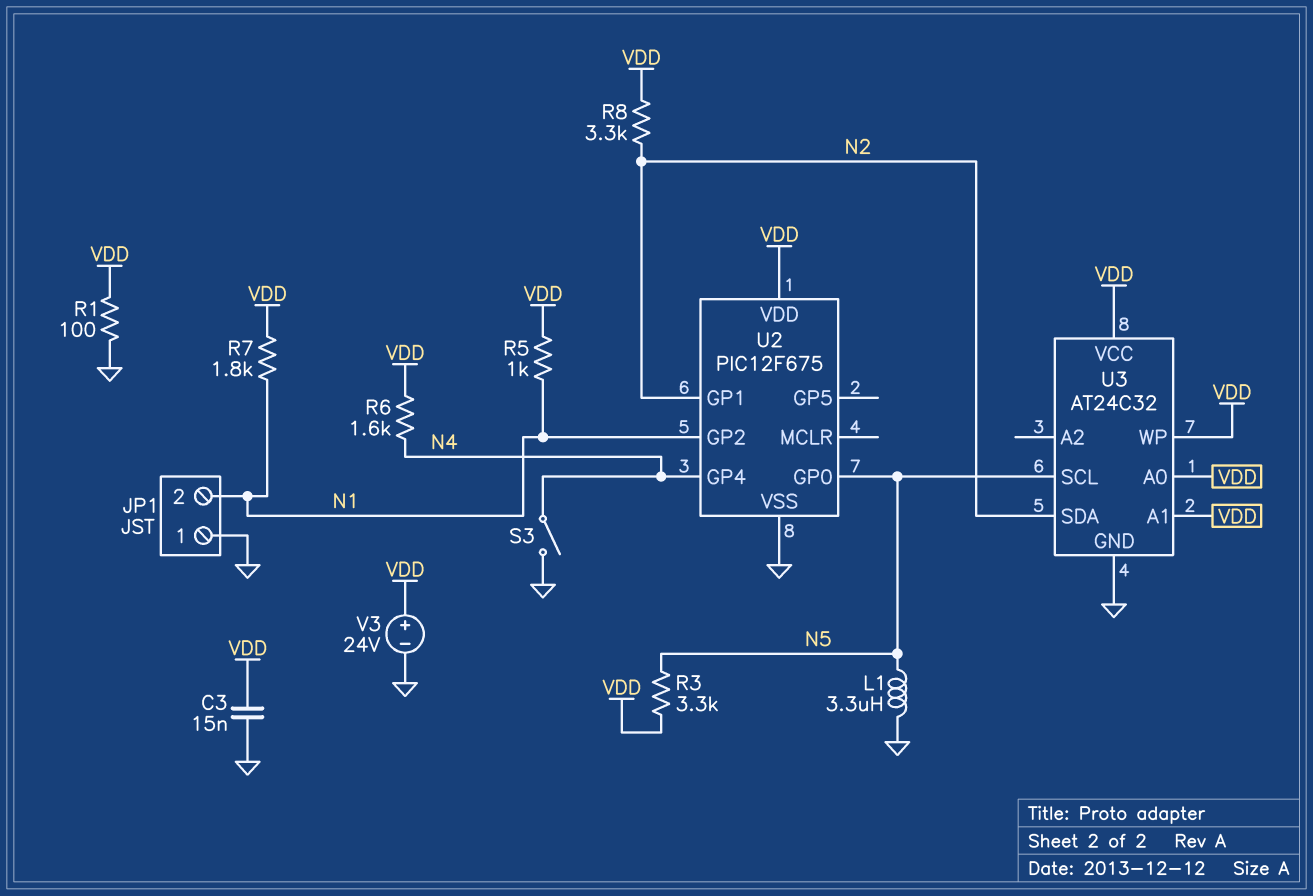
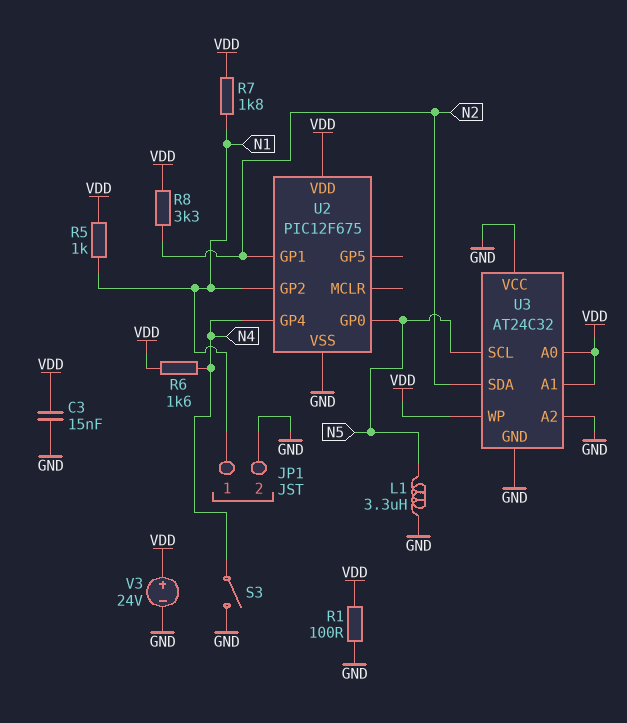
JP1 pin 1: GND -> N1
JP1 pin 2: N1 -> GND
R3: 3.3k (N5, VDD) -> none
U3 pin A2: none -> GND
U3 pin VCC: VDD -> GND

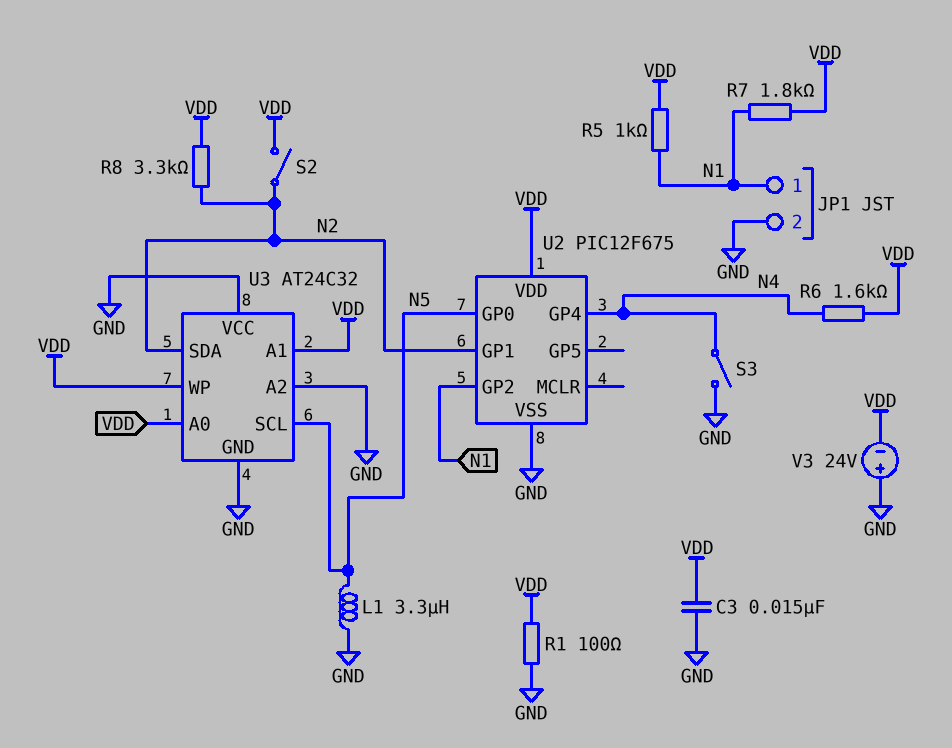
S2: none -> switch (N2, VDD)
V3: 24V (plus VDD, minus GND) -> 24V (plus GND, minus VDD)

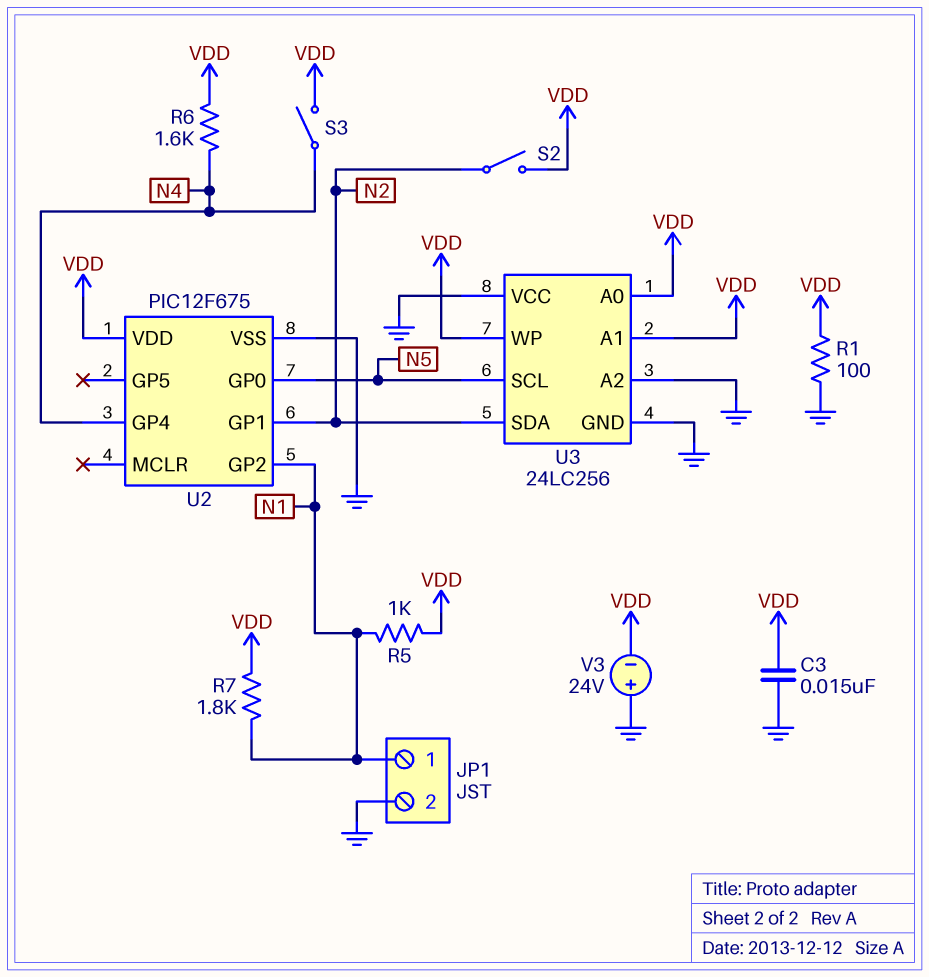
L1: 3.3uH (GND, N5) -> none
R8: 3.3k (N2, VDD) -> none
S3: switch (GND, N4) -> switch (N4, VDD)
U3: AT24C32 -> 24LC256

